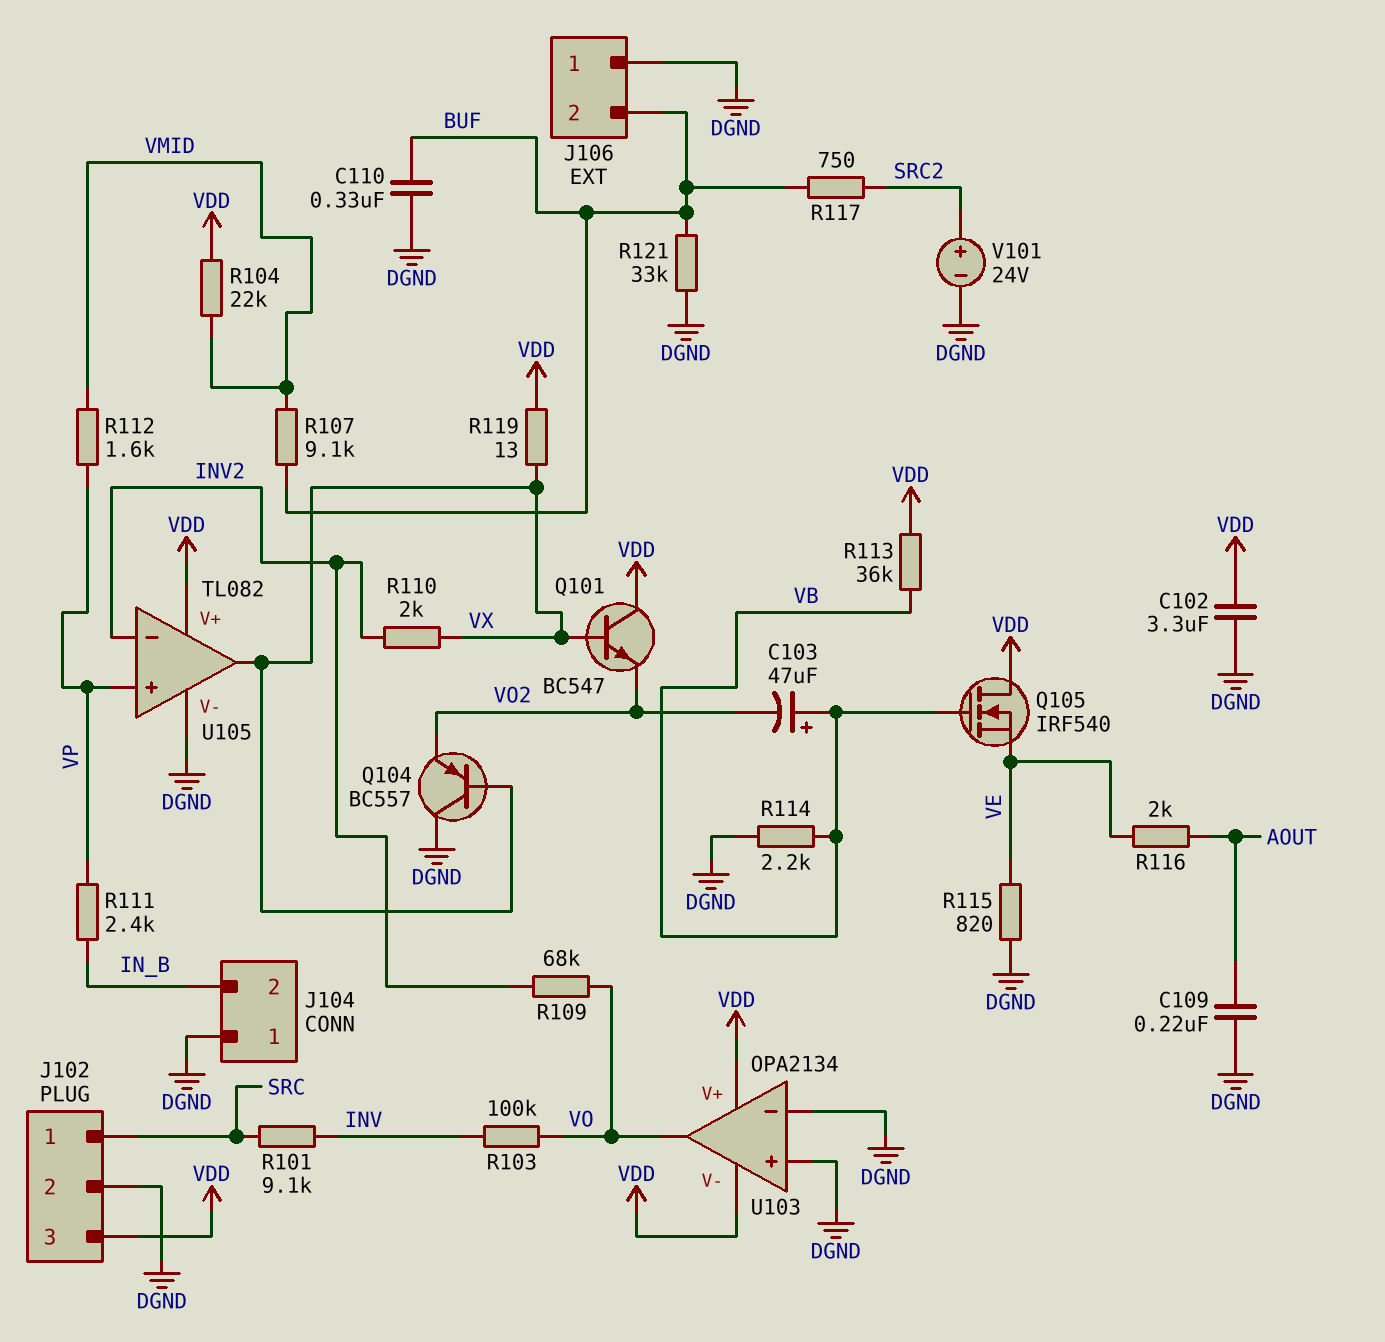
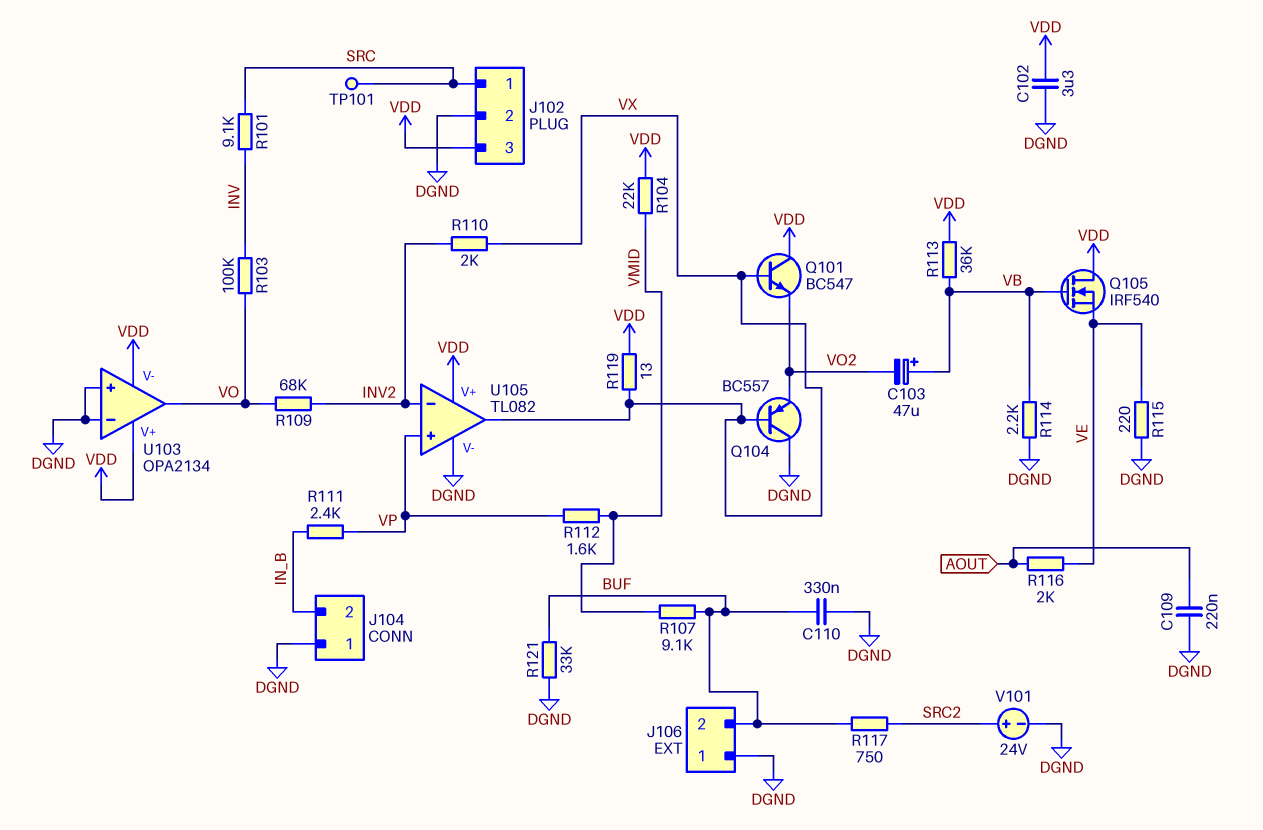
R115: 820 (DGND, VE) -> 220 (DGND, VE)
TP101: none -> test point (SRC)

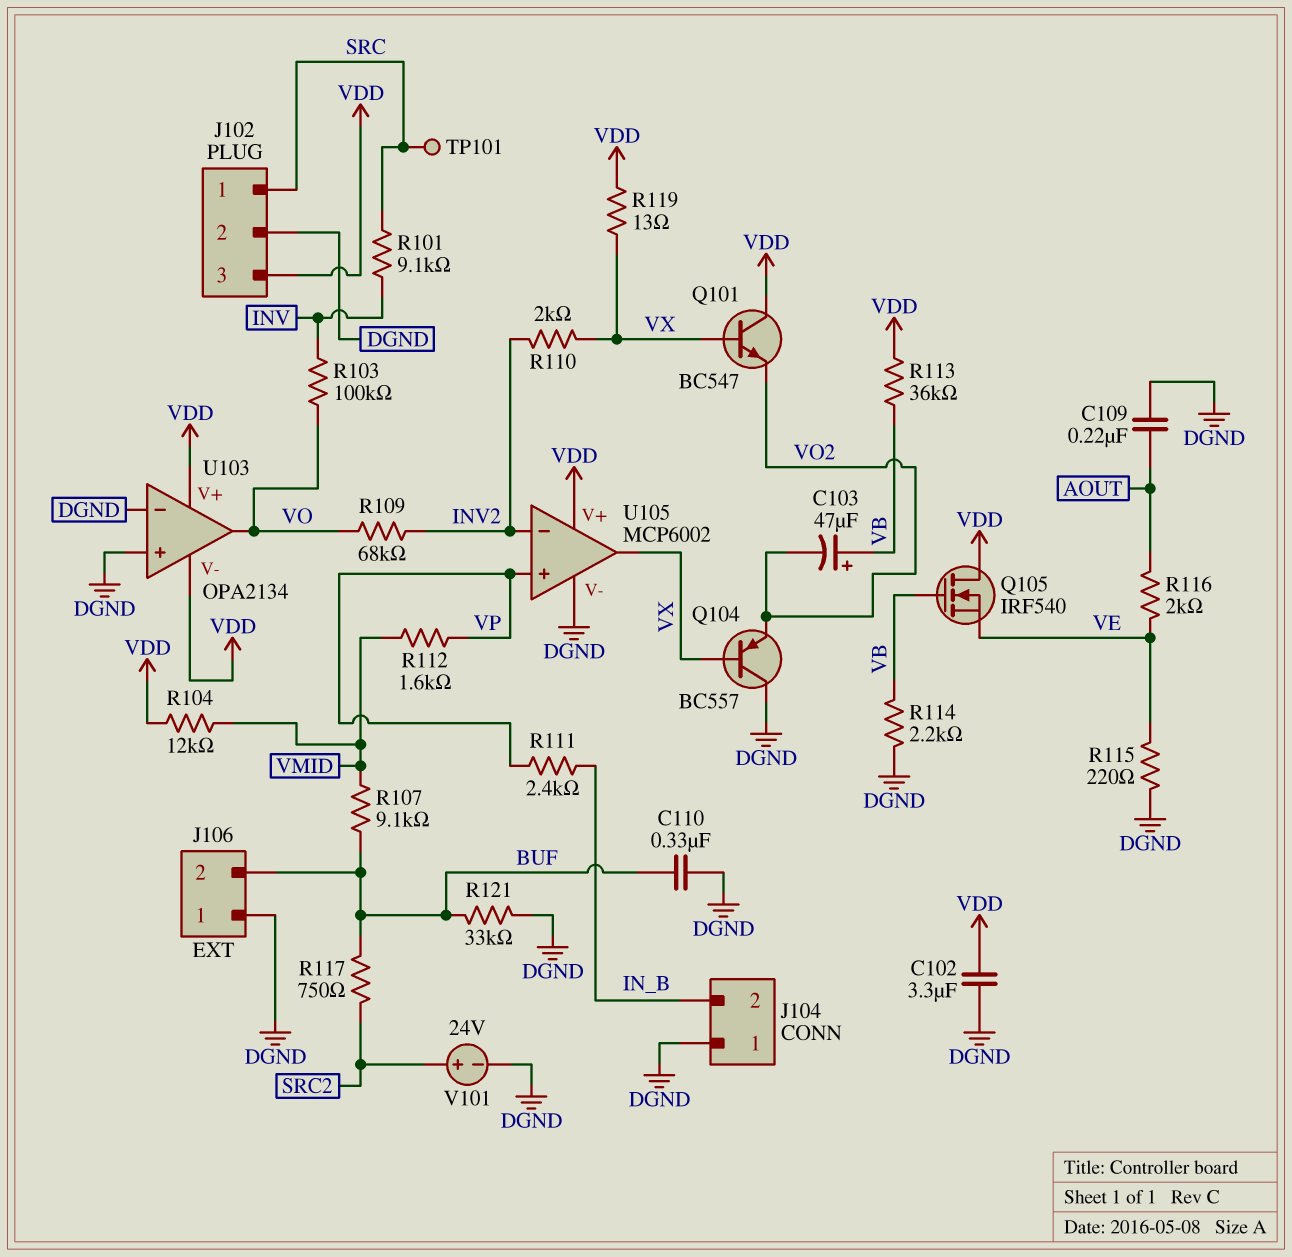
R104: 22k (VDD, VMID) -> 12k (VDD, VMID)
U105: TL082 -> MCP6002

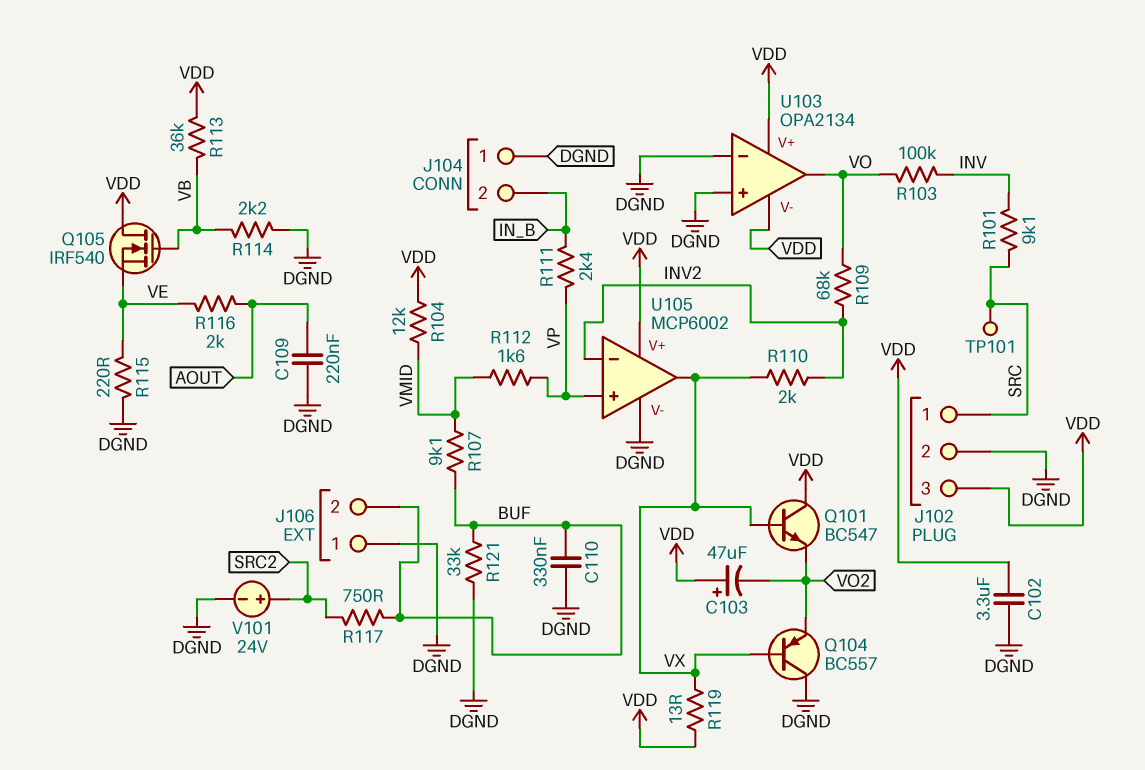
C103: 47uF (plus VB, minus VO2) -> 47uF (plus VDD, minus VO2)

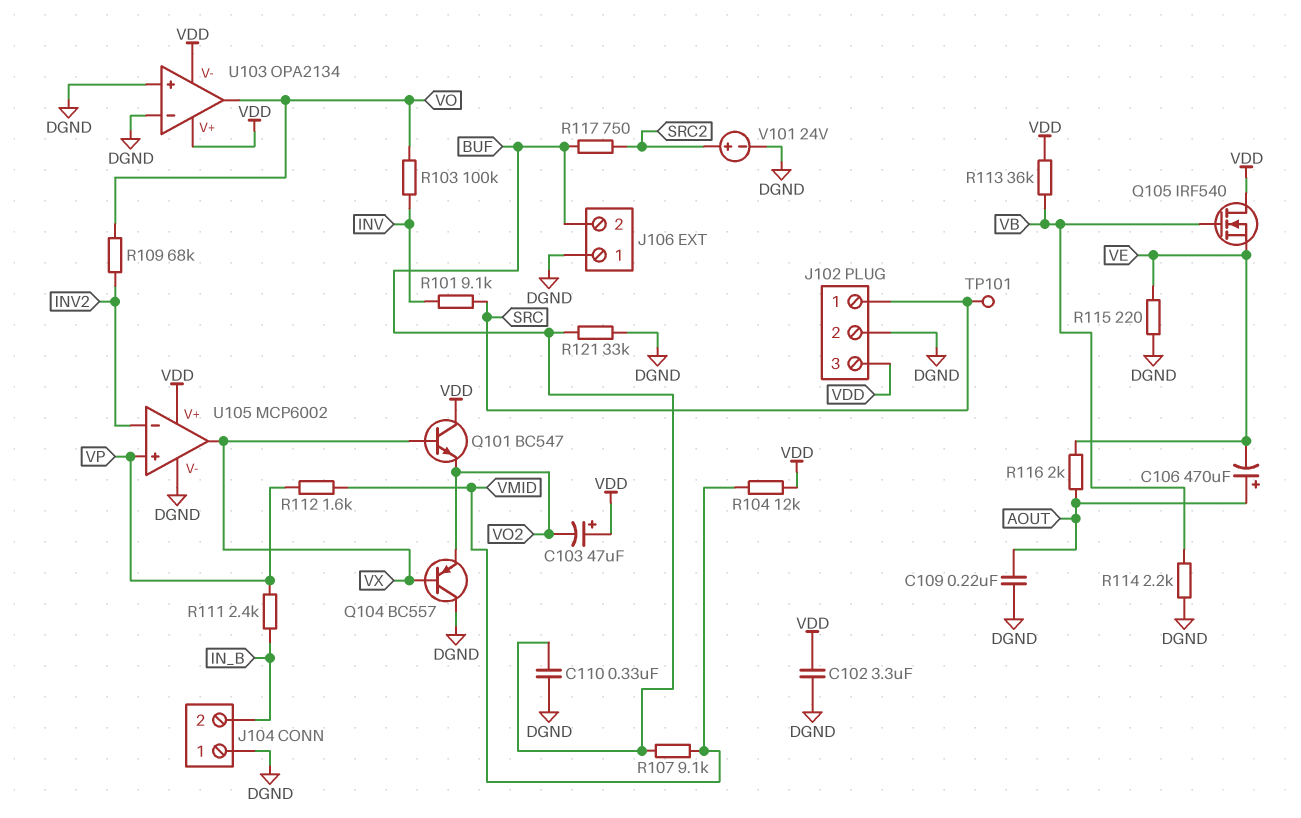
C106: none -> 470uF (plus AOUT, minus VE)
R110: 2k (INV2, VX) -> none
R119: 13 (VDD, VX) -> none

